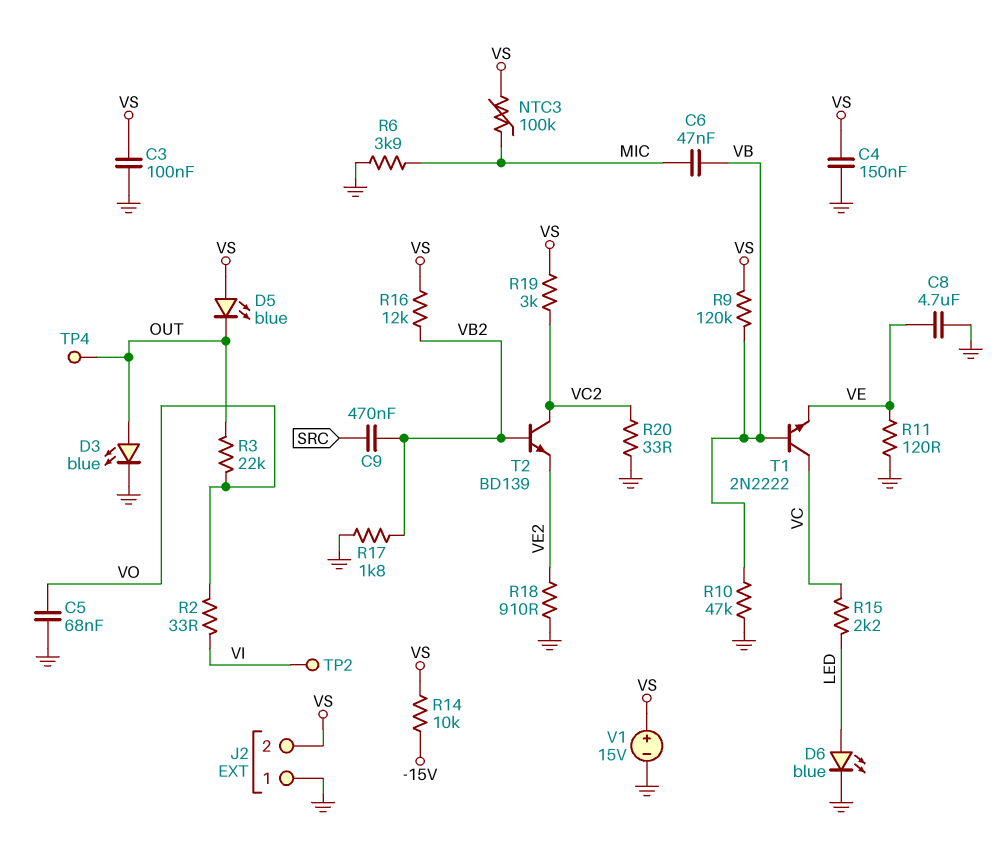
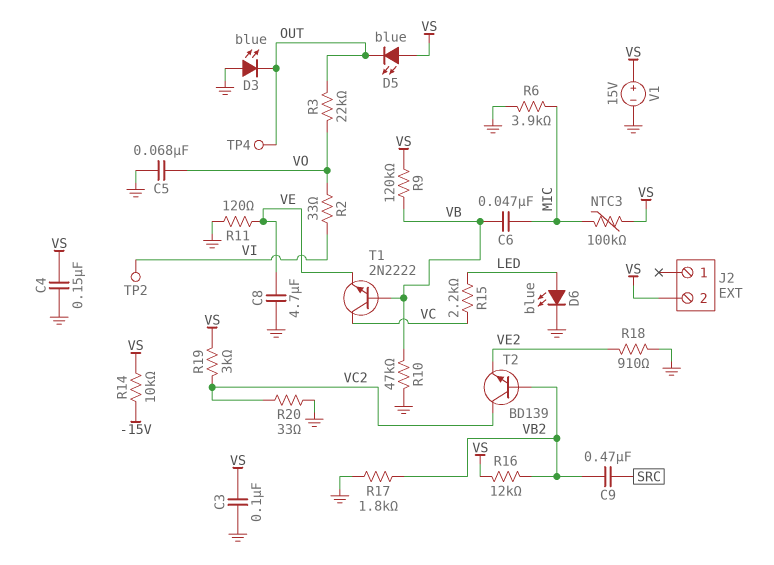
D3: LED blue (A OUT, K GND) -> LED blue (A GND, K OUT)
J2 pin 1: GND -> none

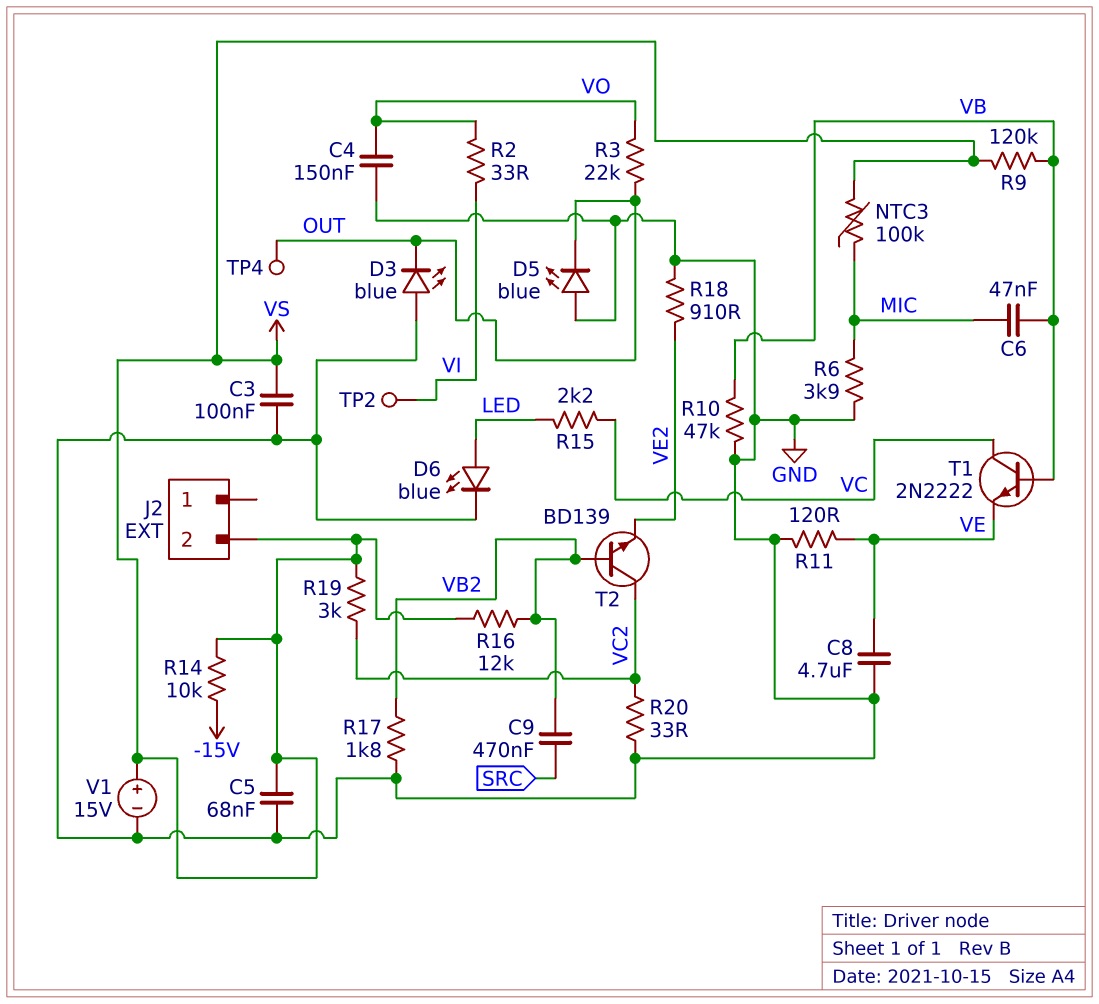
C4: 150nF (GND, VS) -> 150nF (GND, VO)
C5: 68nF (GND, VO) -> 68nF (GND, VS)
D5: LED blue (A VS, K OUT) -> LED blue (A GND, K OUT)

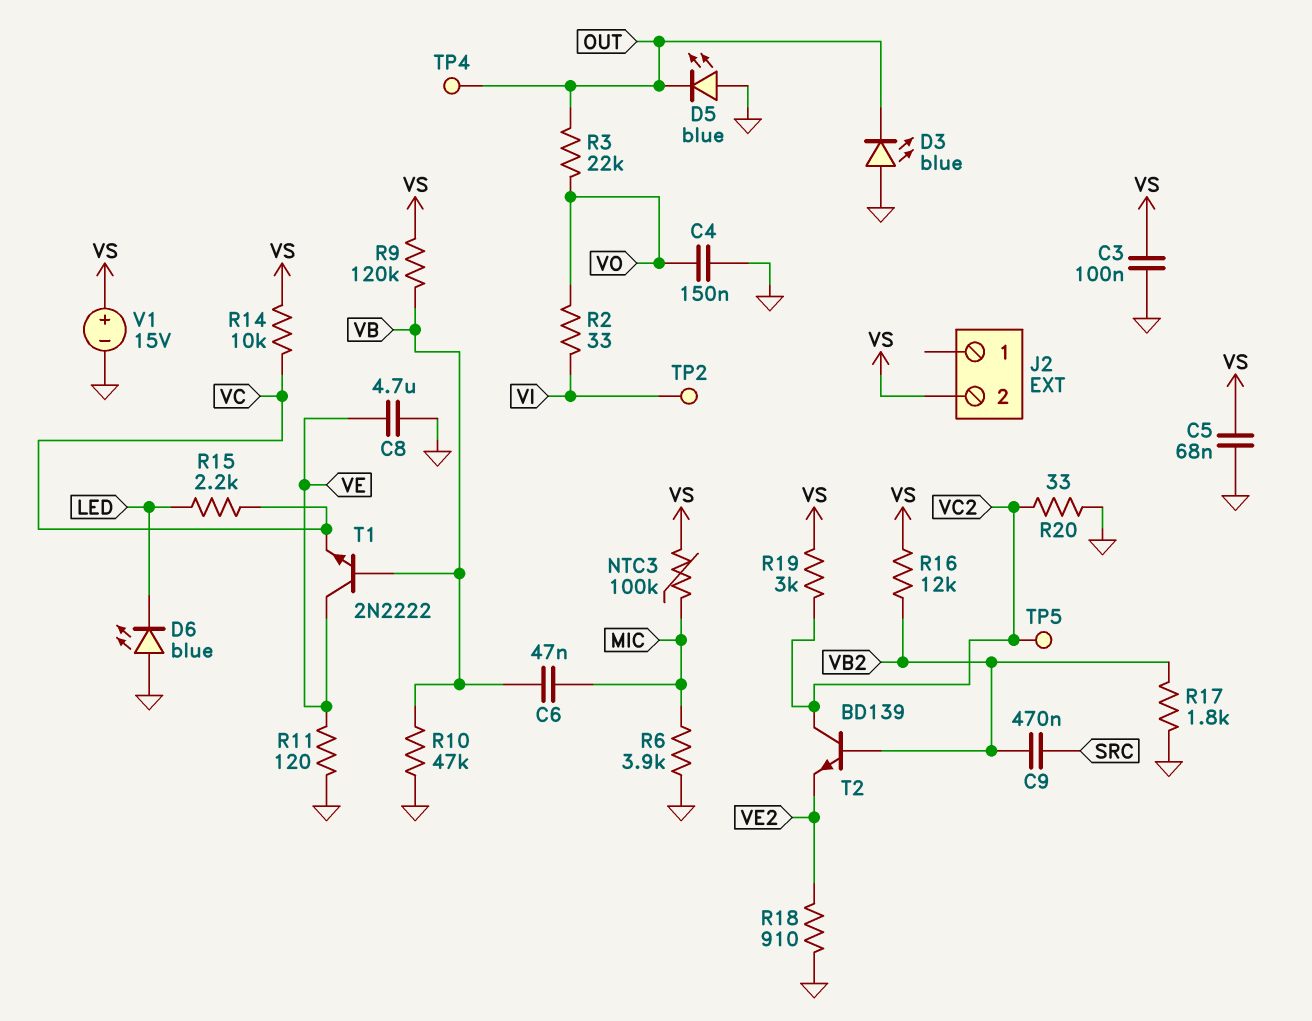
D6: LED blue (A LED, K GND) -> LED blue (A GND, K LED)
R14: 10k (-15V, VS) -> 10k (VC, VS)
T1: NPN 2N2222 (B VB, C VC, E VE) -> NPN 2N2222 (B VB, C VE, E VC)
TP5: none -> test point (VC2)

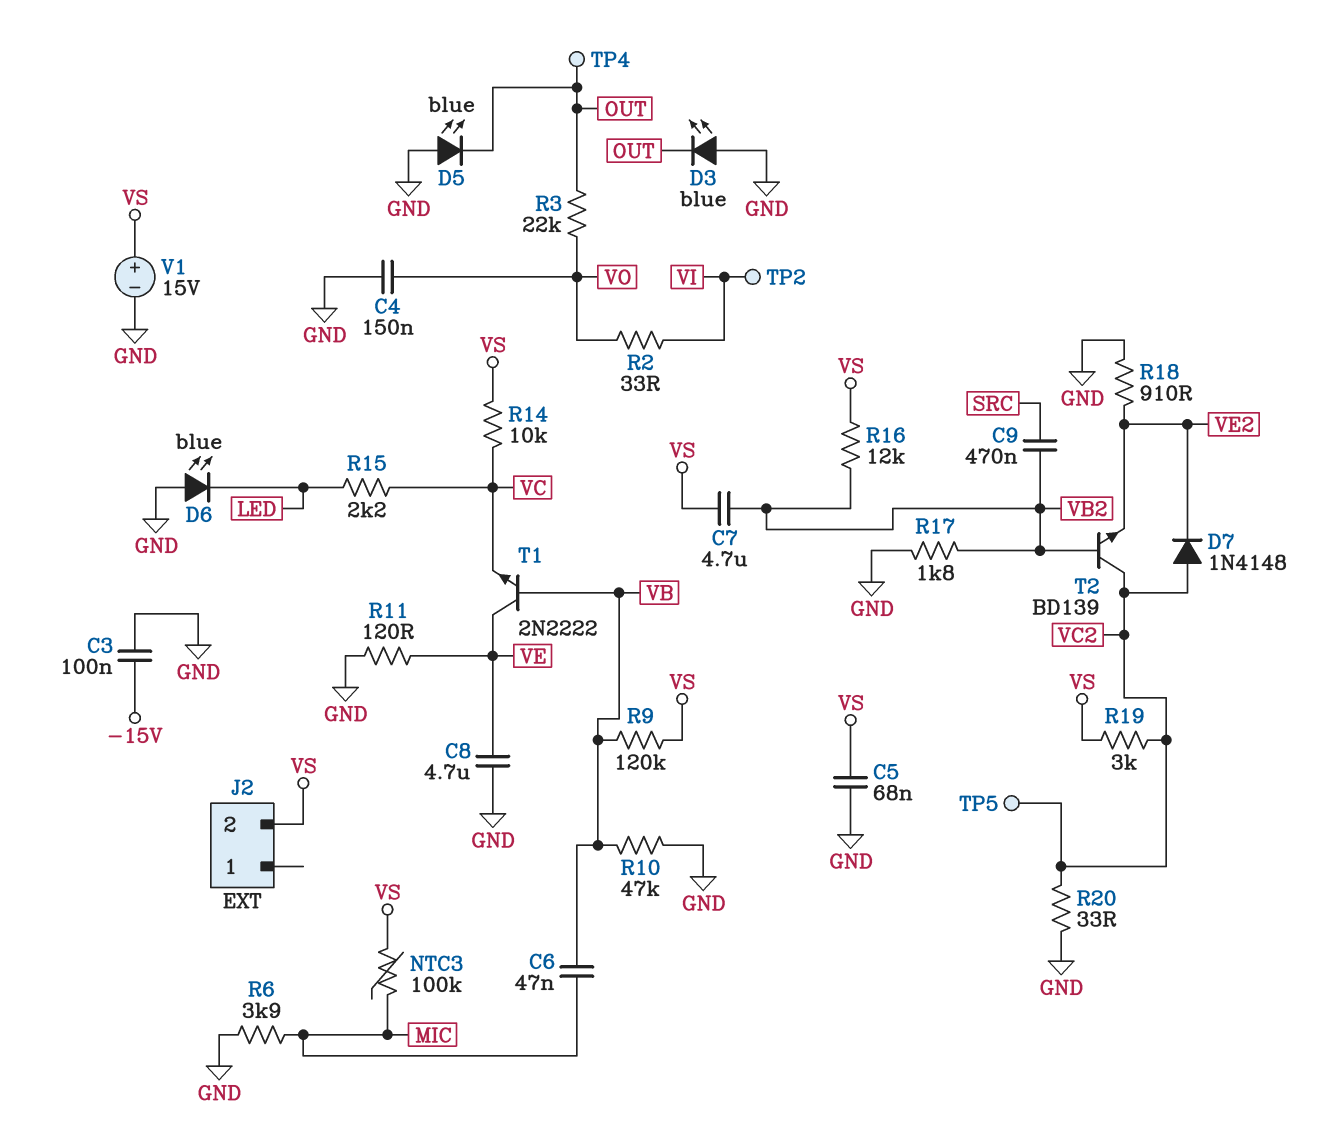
C3: 100nF (GND, VS) -> 100nF (-15V, GND)
C7: none -> 4.7uF (VB2, VS)
D7: none -> diode 1N4148 (A VC2, K VE2)

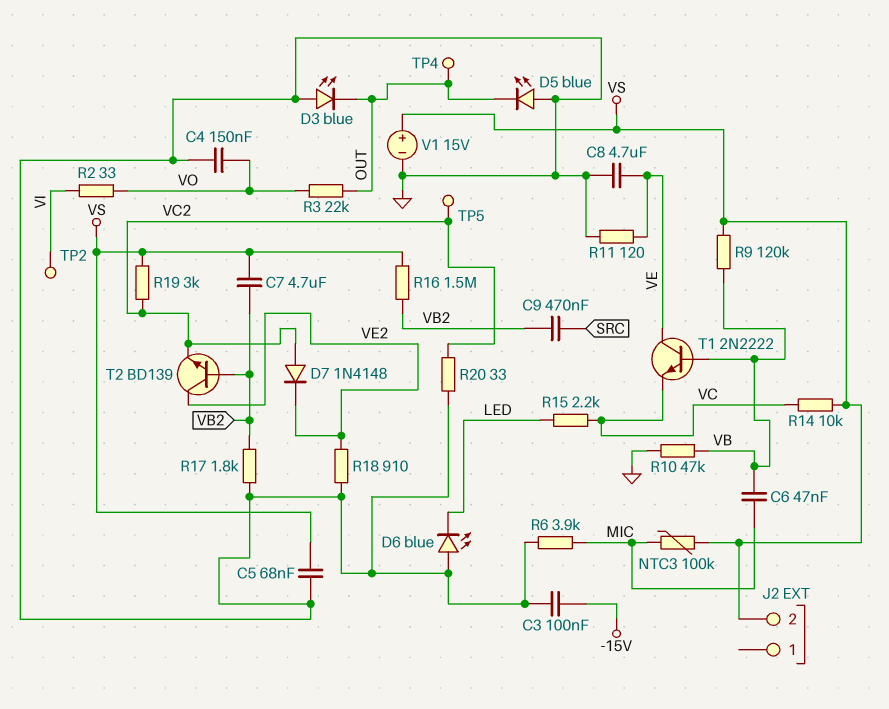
R16: 12k (VB2, VS) -> 1.5M (VB2, VS)
T2: NPN BD139 (B VB2, C VC2, E VE2) -> NPN BD139 (B VB2, C VE2, E VC2)

